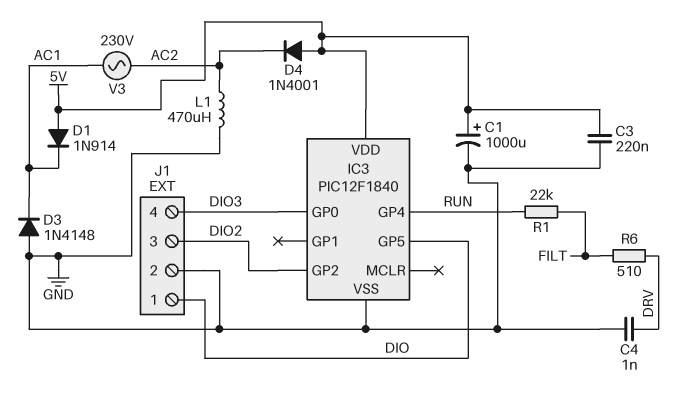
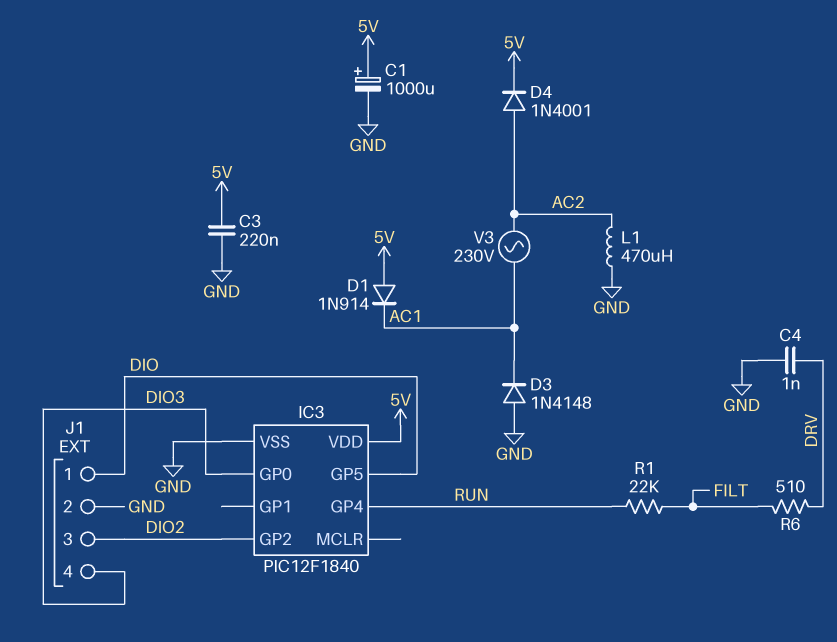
D4: diode 1N4001 (A 5V, K AC2) -> diode 1N4001 (A AC2, K 5V)

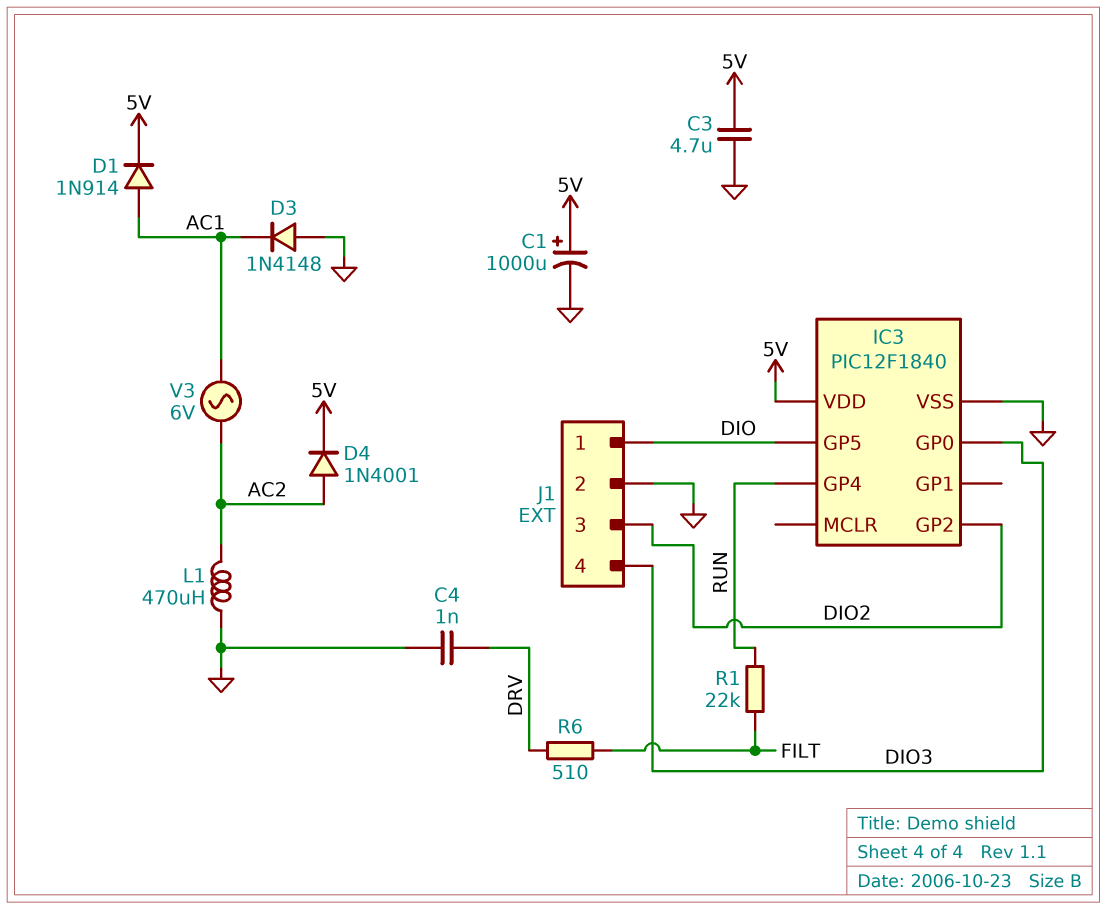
C3: 220nF (5V, GND) -> 4.7uF (5V, GND)
D1: diode 1N914 (A 5V, K AC1) -> diode 1N914 (A AC1, K 5V)
V3: AC 230V (AC1, AC2) -> AC 6V (AC1, AC2)

